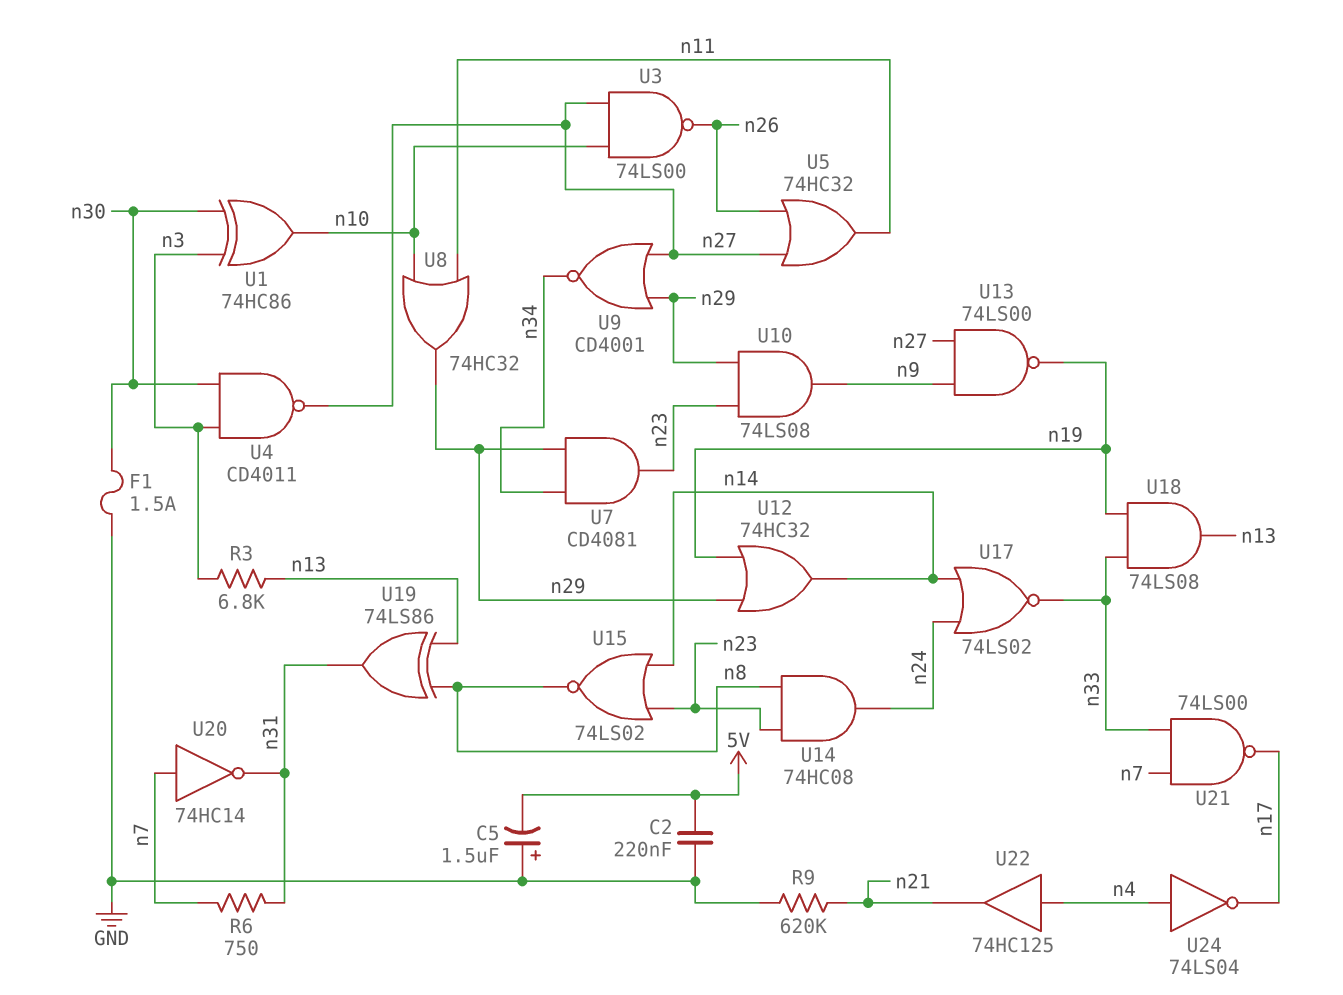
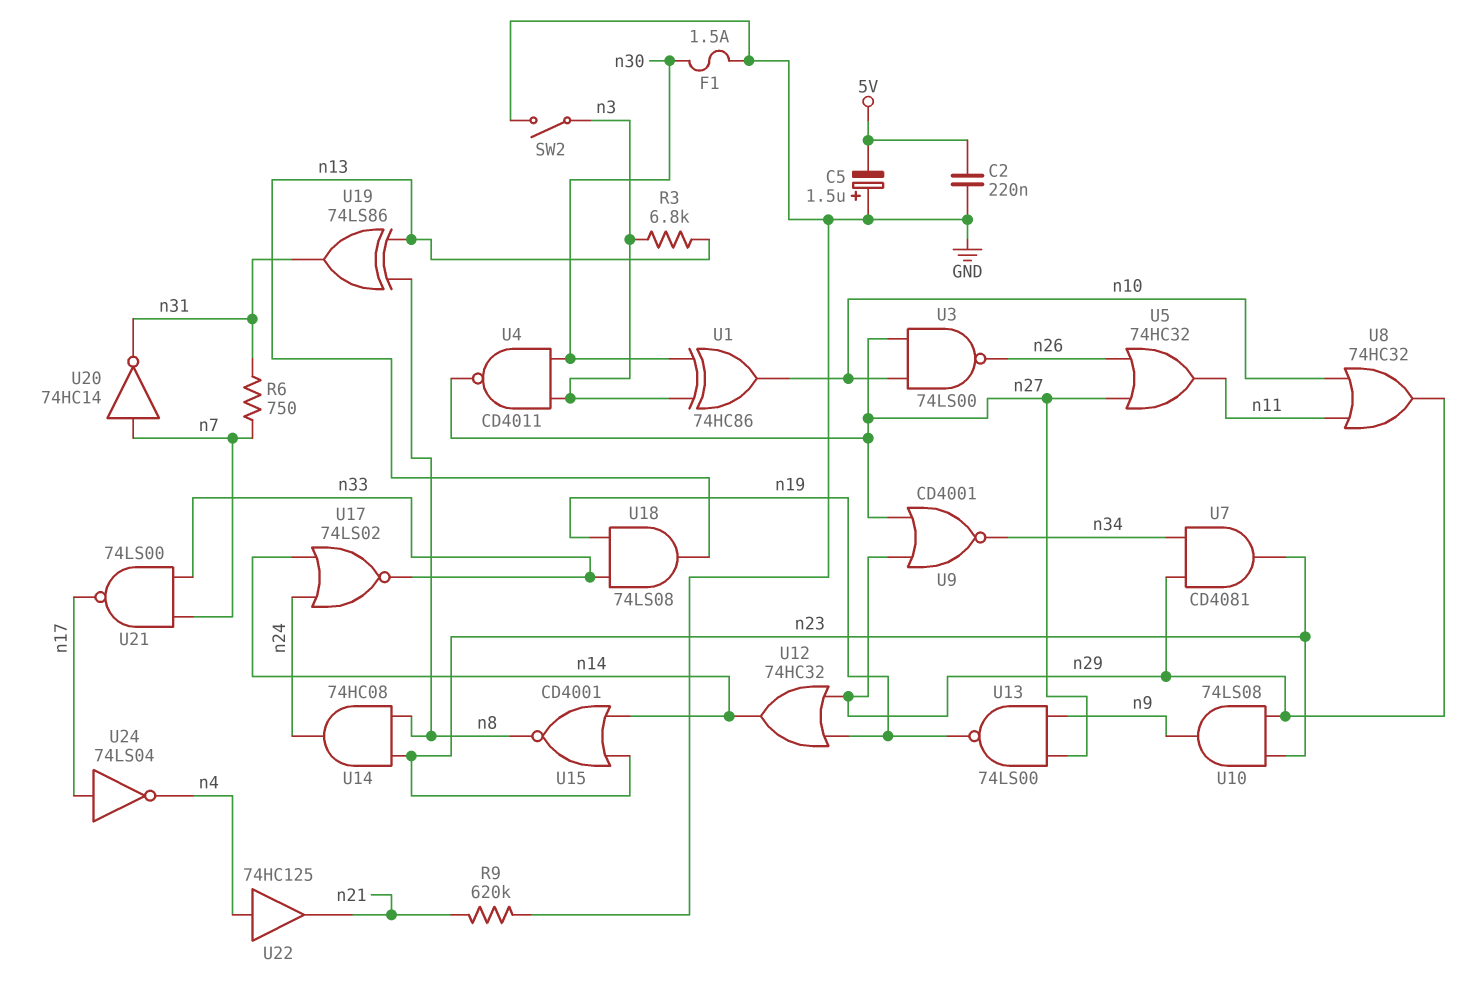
SW2: none -> switch (GND, n3)
U15: NOR 74LS02 (in n14, in n23, out n8) -> NOR CD4001 (in n14, in n23, out n8)
U24: NOT 74LS04 (in n4, out n17) -> NOT 74LS04 (in n17, out n4)

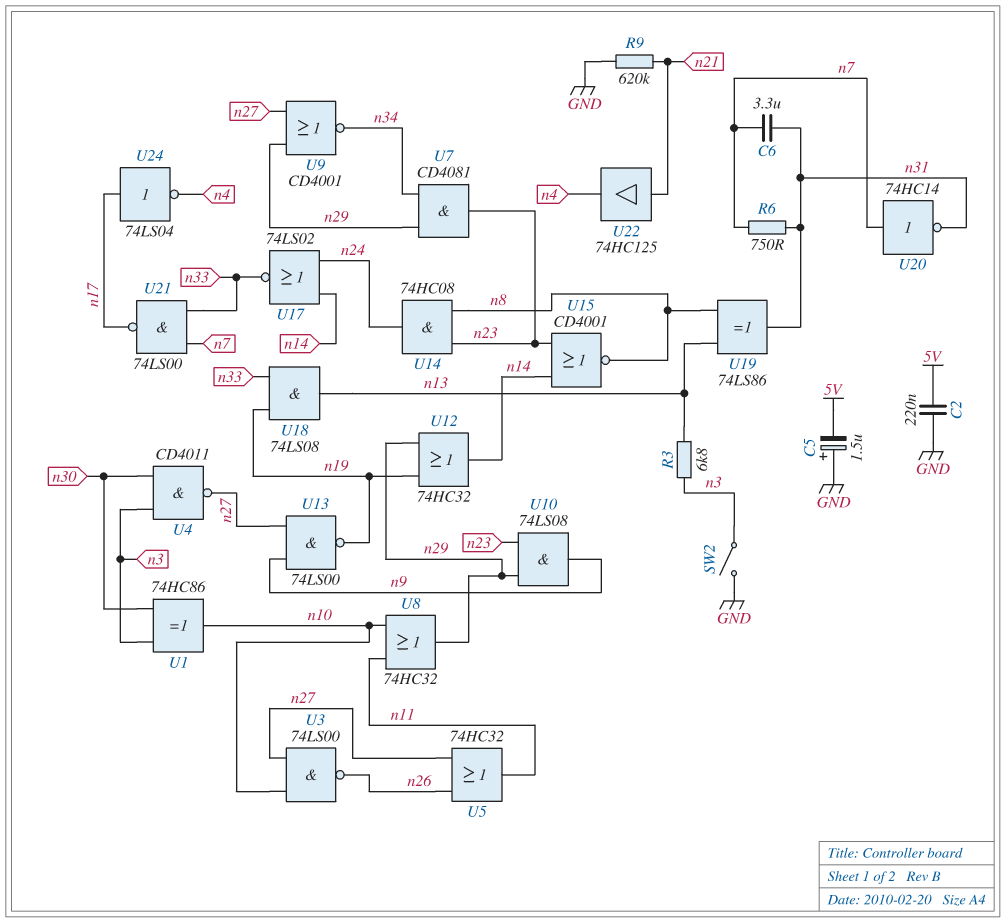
C6: none -> 3.3uF (n7, n31)
F1: 1.5A (GND, n30) -> none
U22: buffer 74HC125 (in n4, out n21) -> buffer 74HC125 (in n21, out n4)

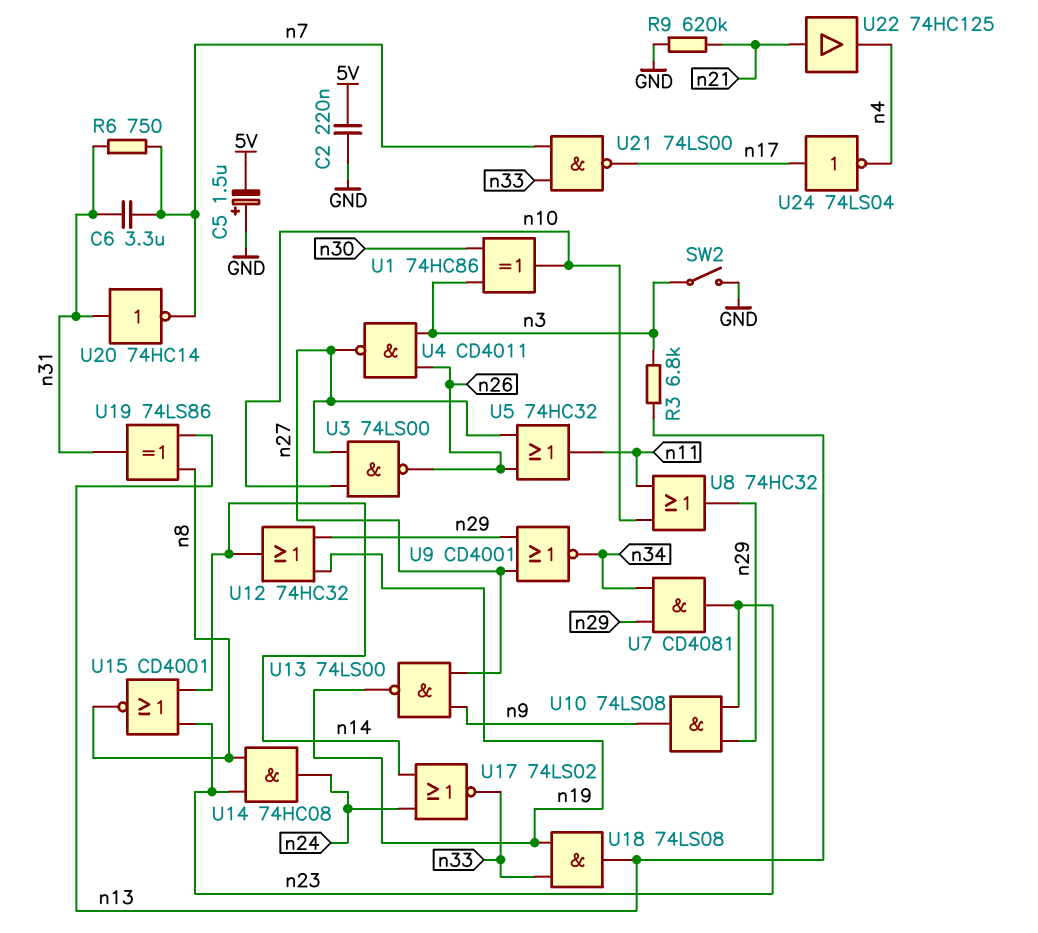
U4: NAND CD4011 (in n3, in n30, out n27) -> NAND CD4011 (in n3, in n26, out n27)
U20: NOT 74HC14 (in n7, out n31) -> NOT 74HC14 (in n31, out n7)

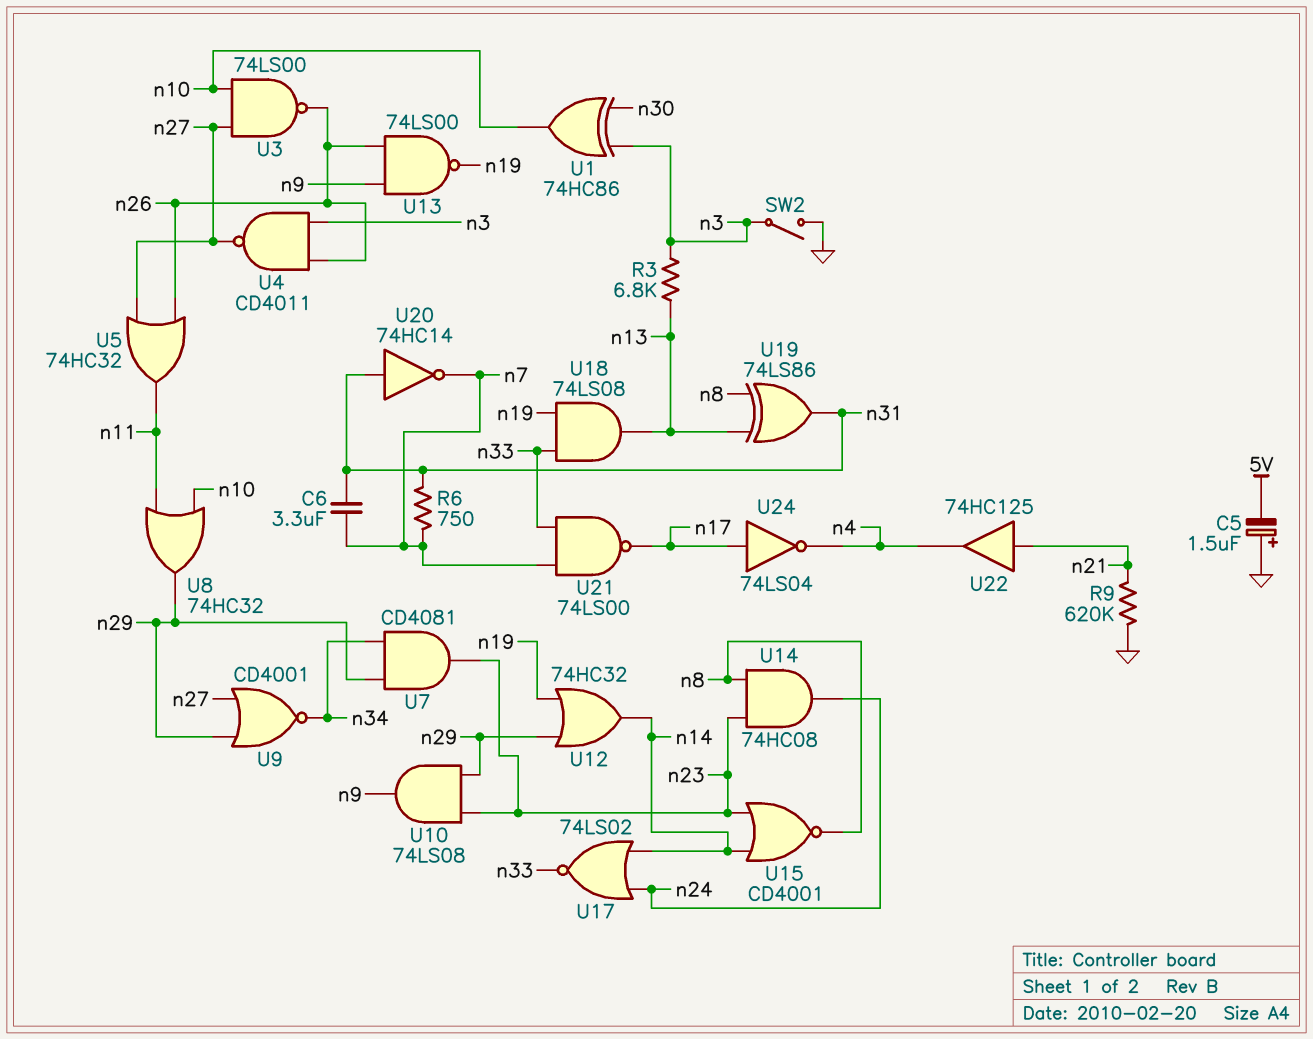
C2: 220nF (5V, GND) -> none
U13: NAND 74LS00 (in n9, in n27, out n19) -> NAND 74LS00 (in n9, in n26, out n19)

